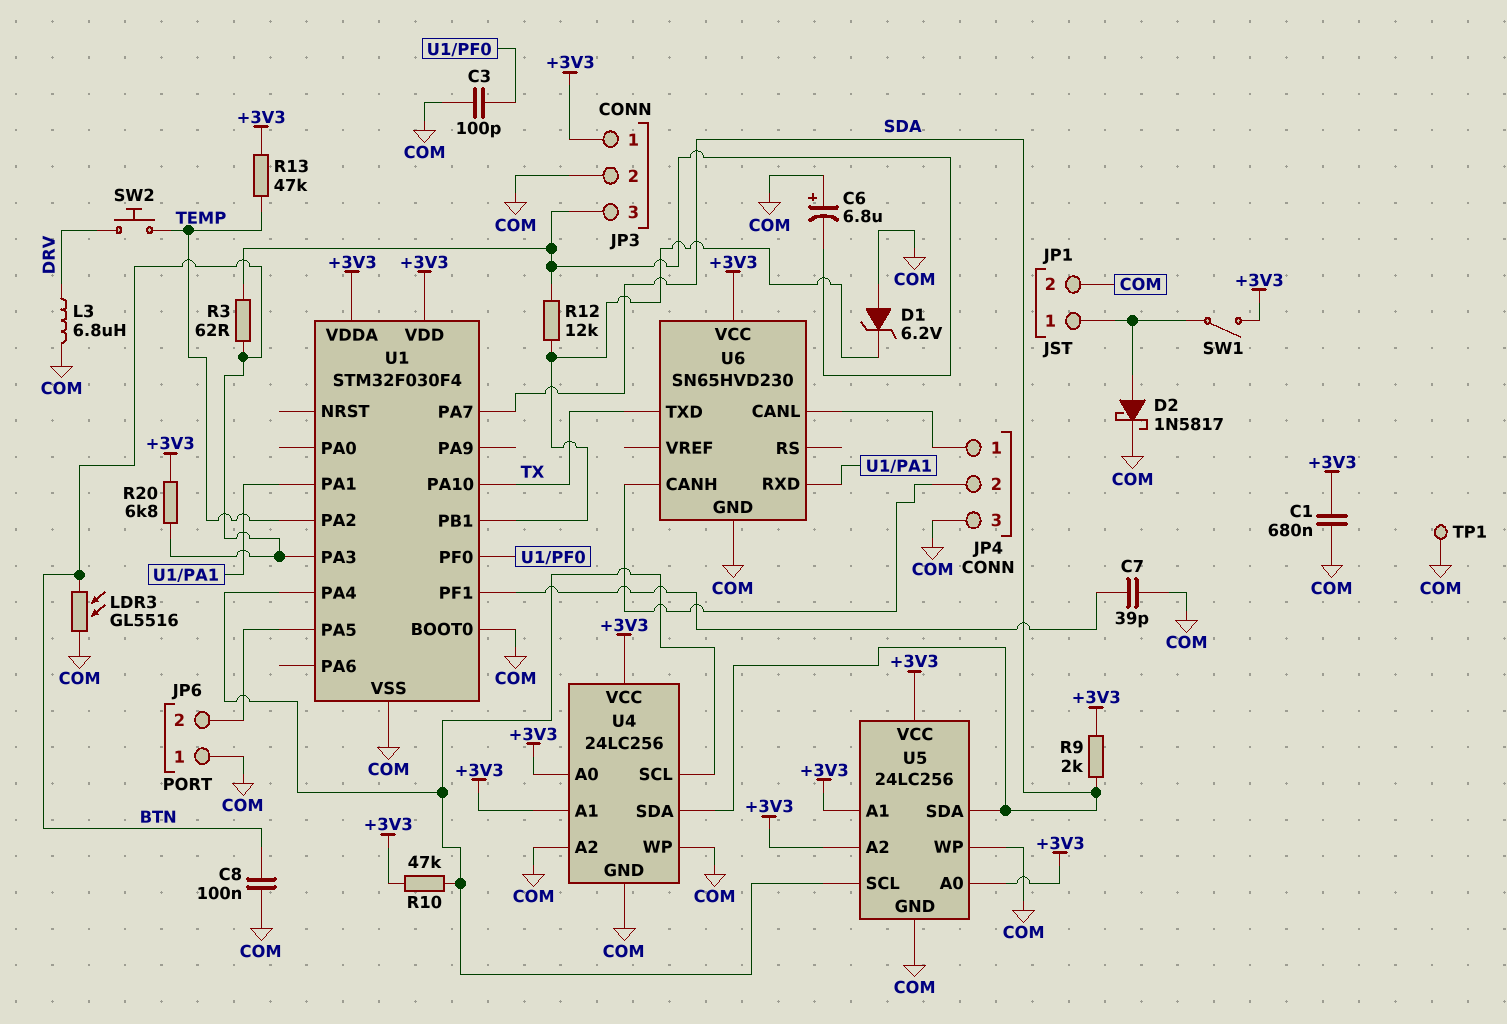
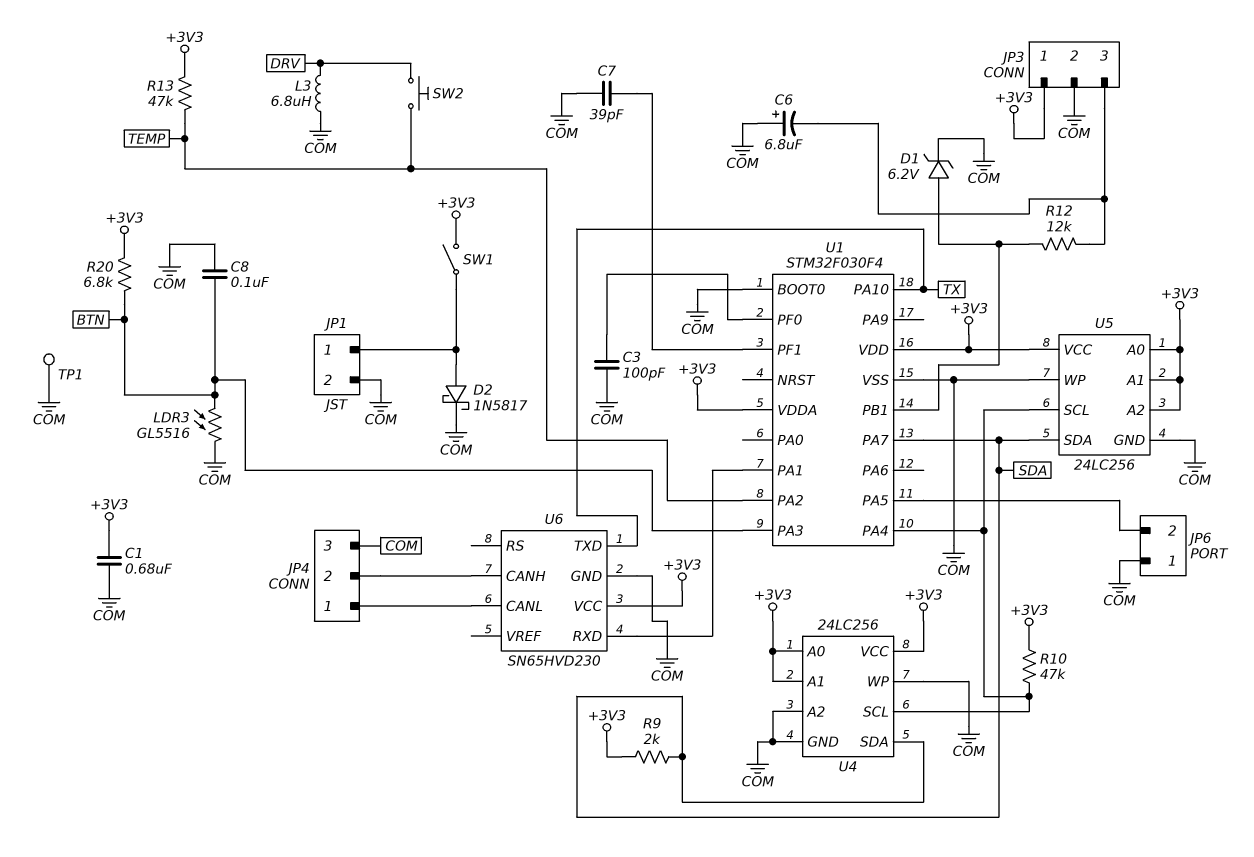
D1: zener 6.2V (A COM, K U1/PB1) -> zener 6.2V (A U1/PB1, K COM)
R3: 62 (BTN, JP3/3) -> none

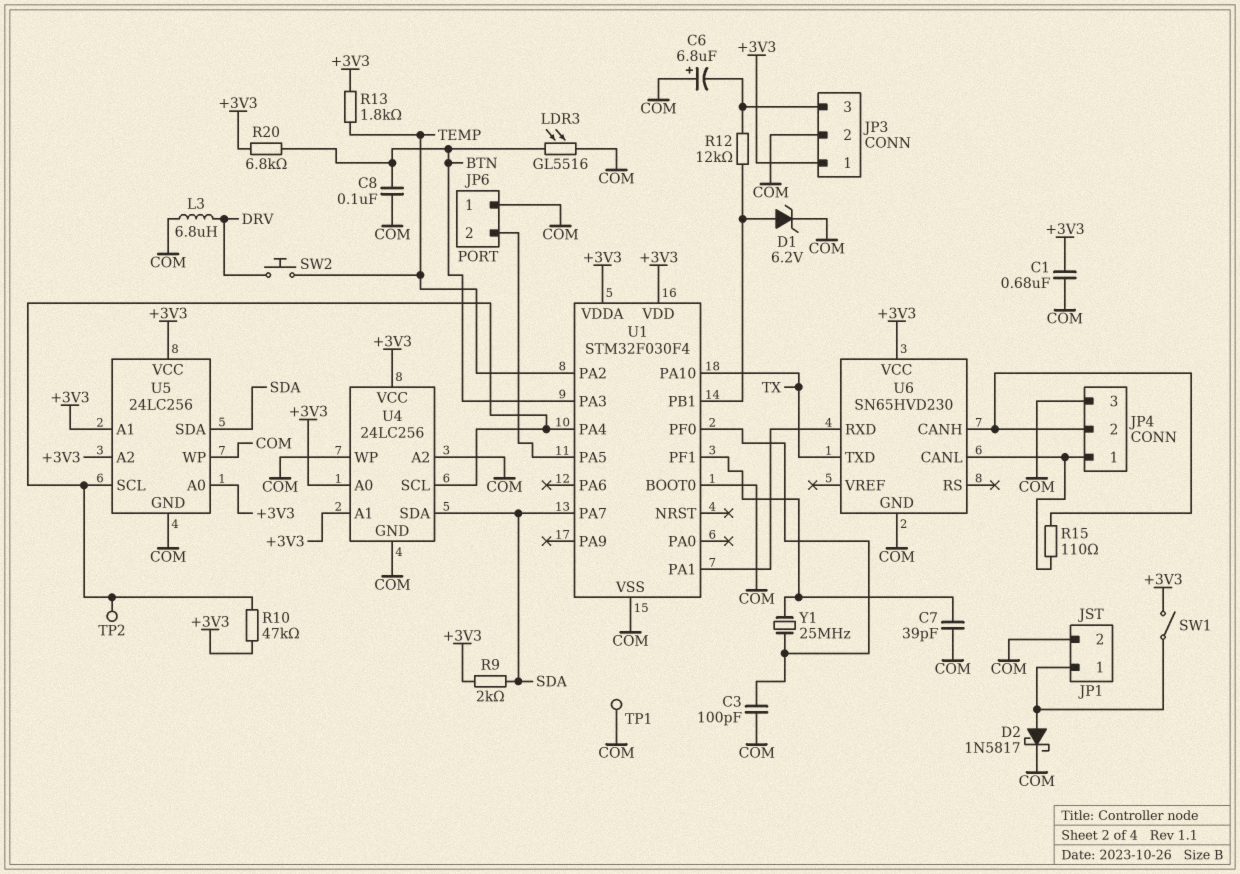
R13: 47k (+3V3, TEMP) -> 1.8k (+3V3, TEMP)
R15: none -> 110 (JP4/1, JP4/2)
TP2: none -> test point (U1/PA4)
Y1: none -> 25MHz (U1/PF0, U1/PF1)

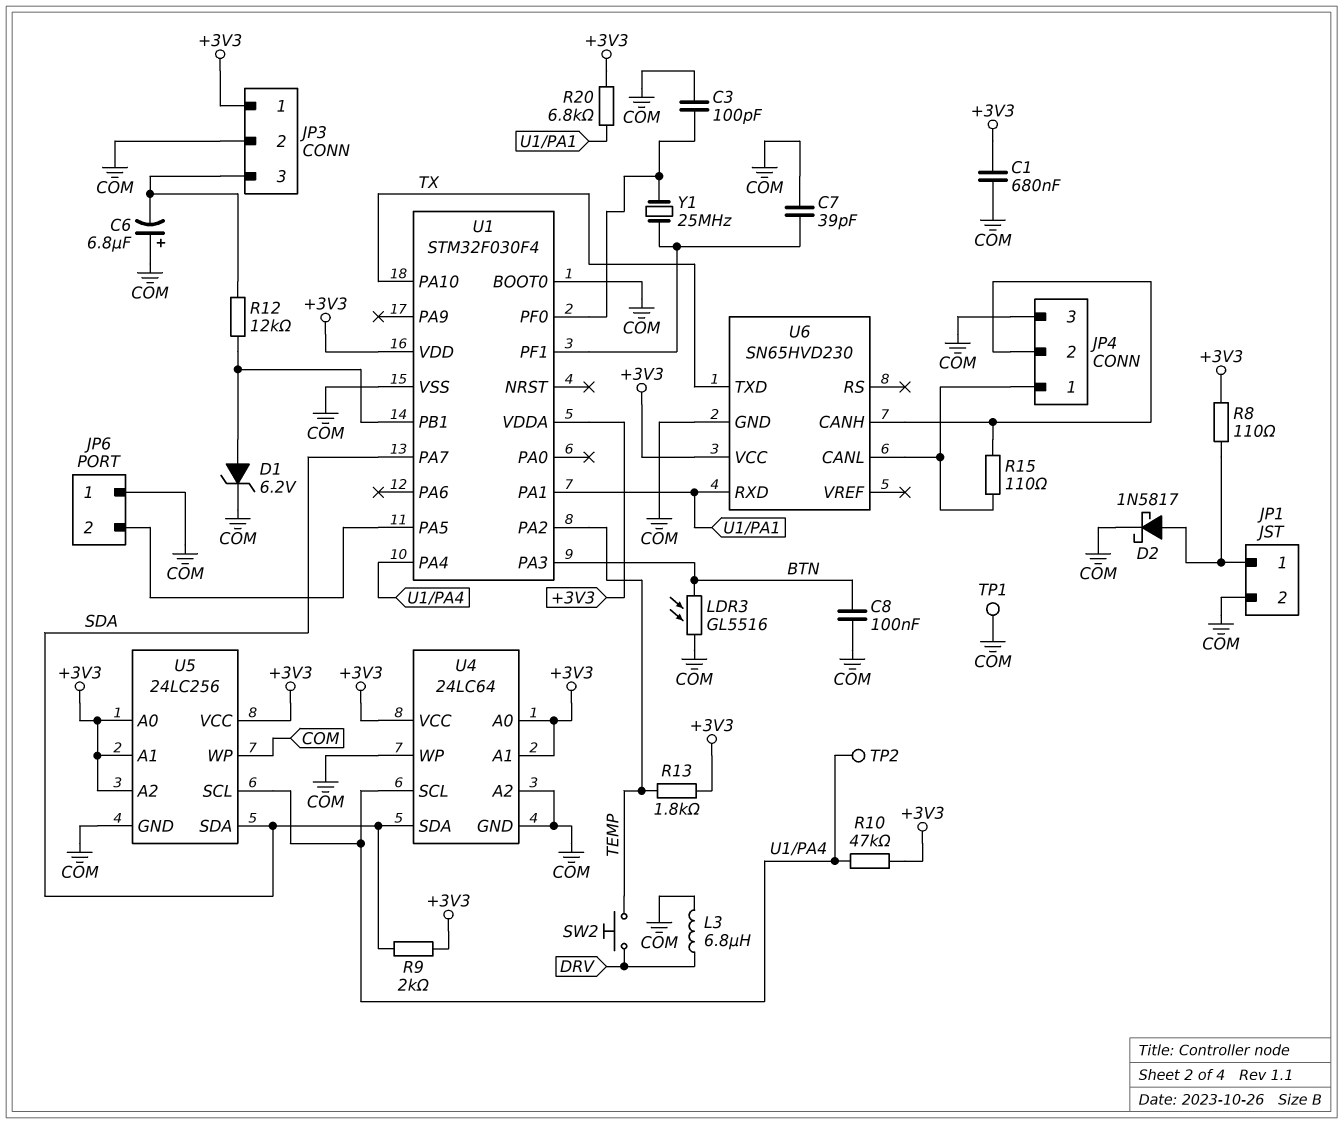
R8: none -> 110 (+3V3, JP1/1)
R20: 6.8k (+3V3, BTN) -> 6.8k (+3V3, U1/PA1)
SW1: switch (+3V3, JP1/1) -> none
U4: 24LC256 -> 24LC64

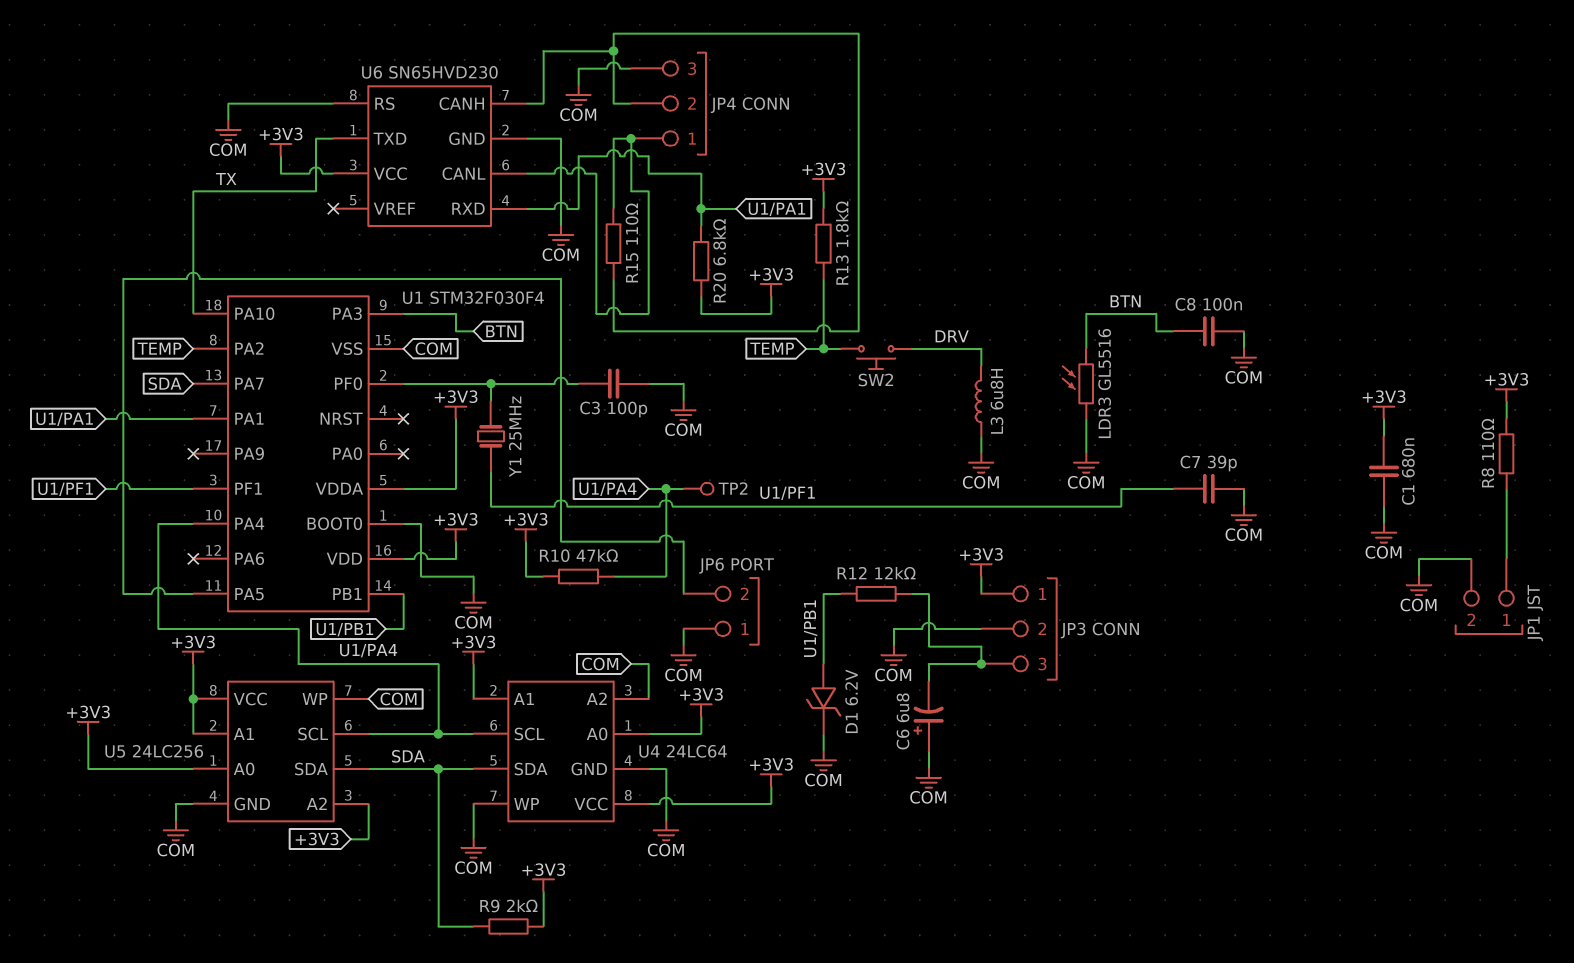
D2: schottky 1N5817 (A JP1/1, K COM) -> none
TP1: test point (COM) -> none
U6 pin RS: none -> COM

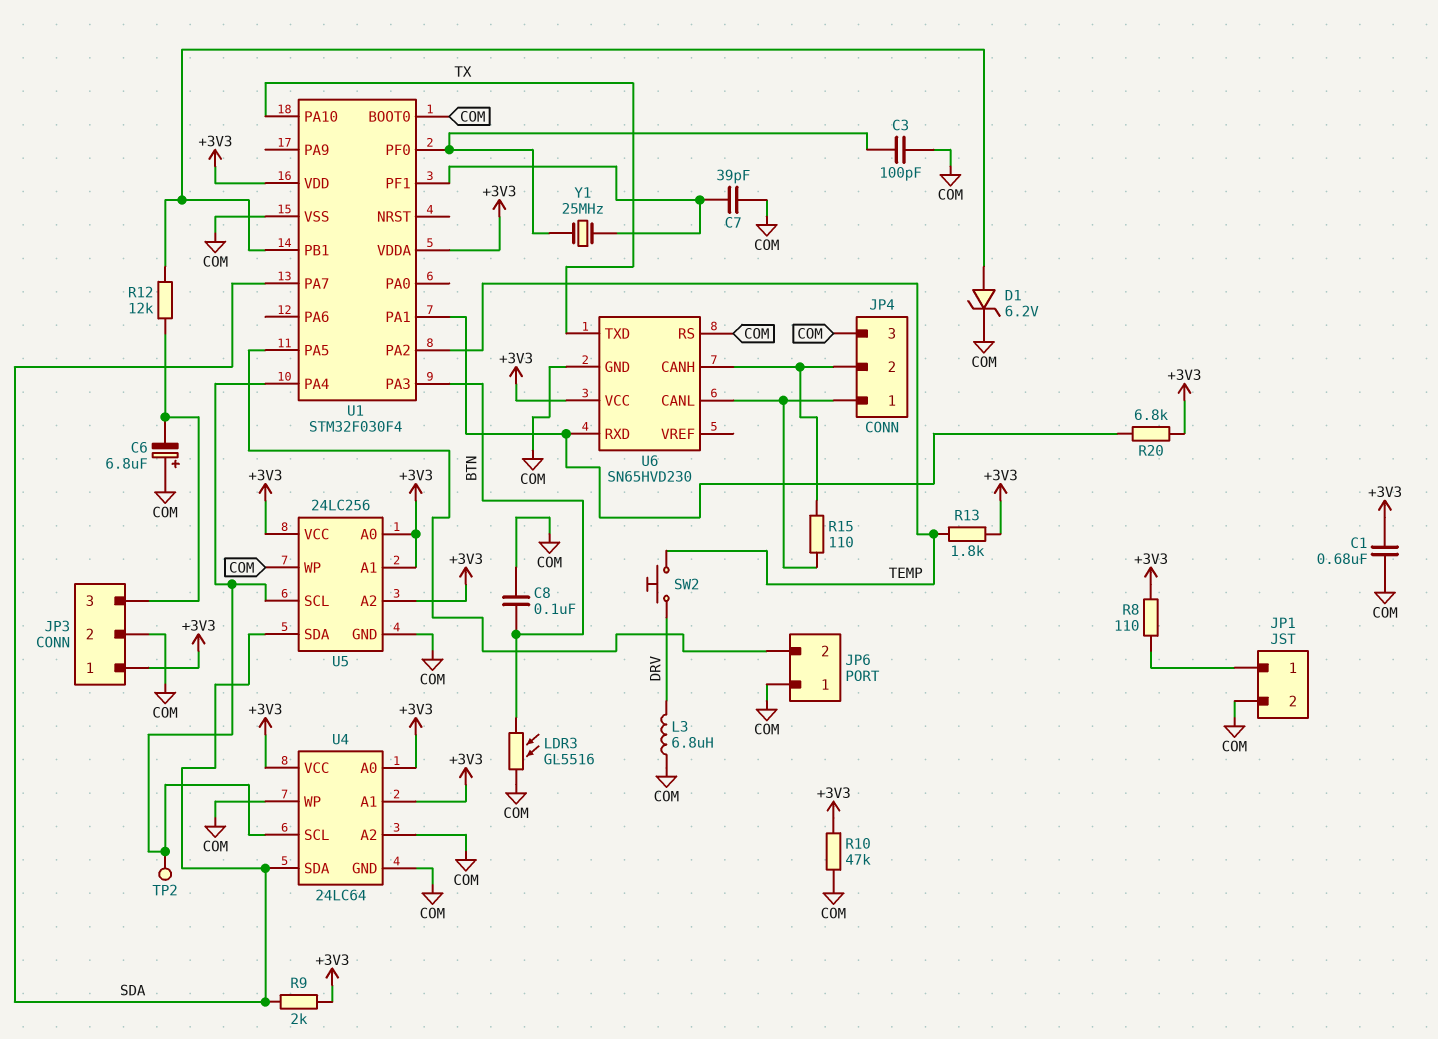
R10: 47k (+3V3, U1/PA4) -> 47k (+3V3, COM)

